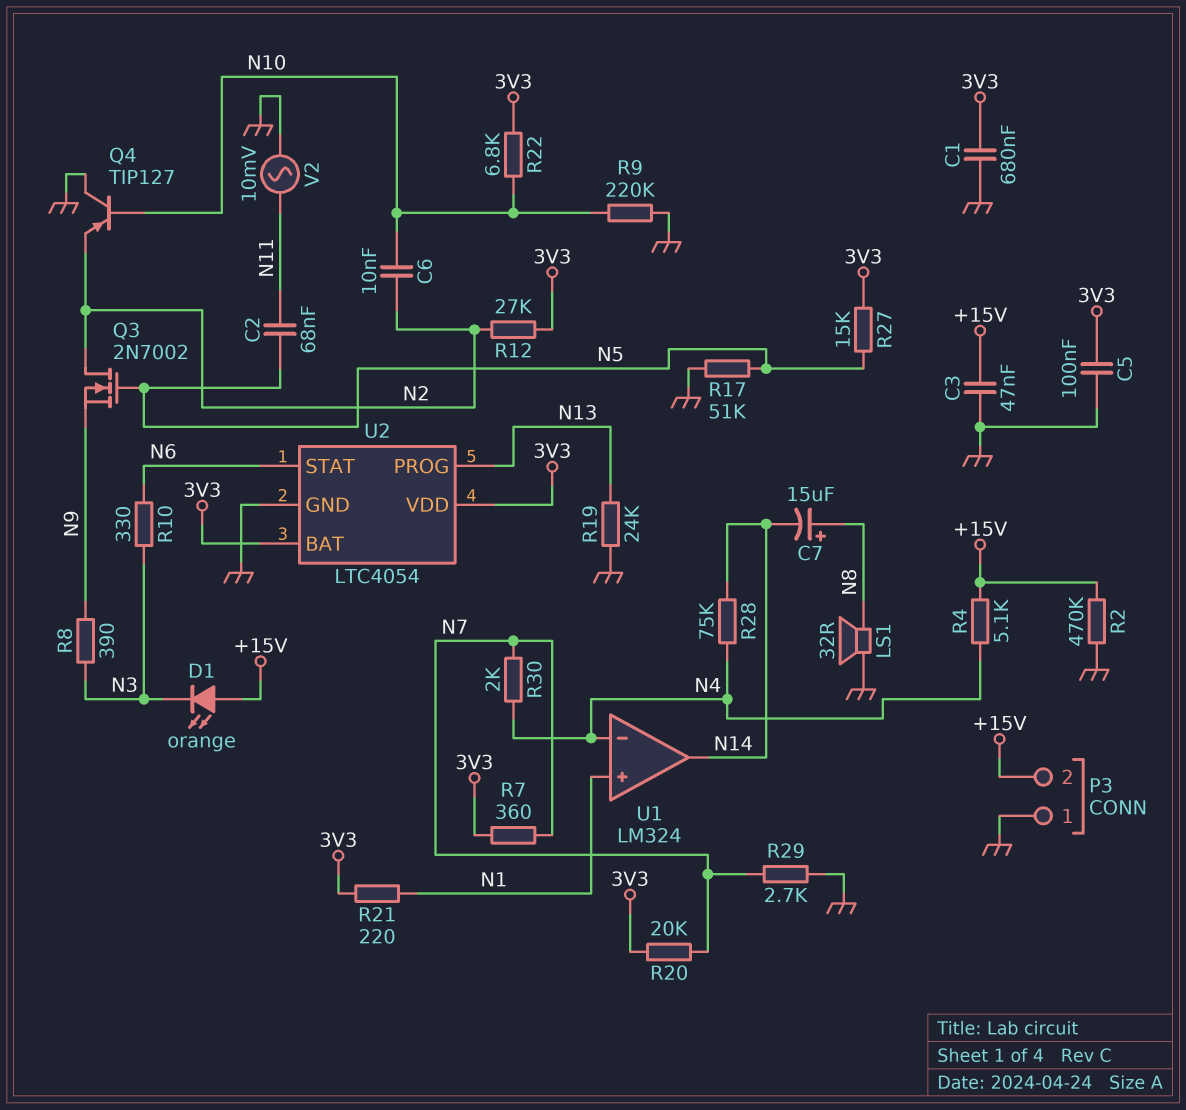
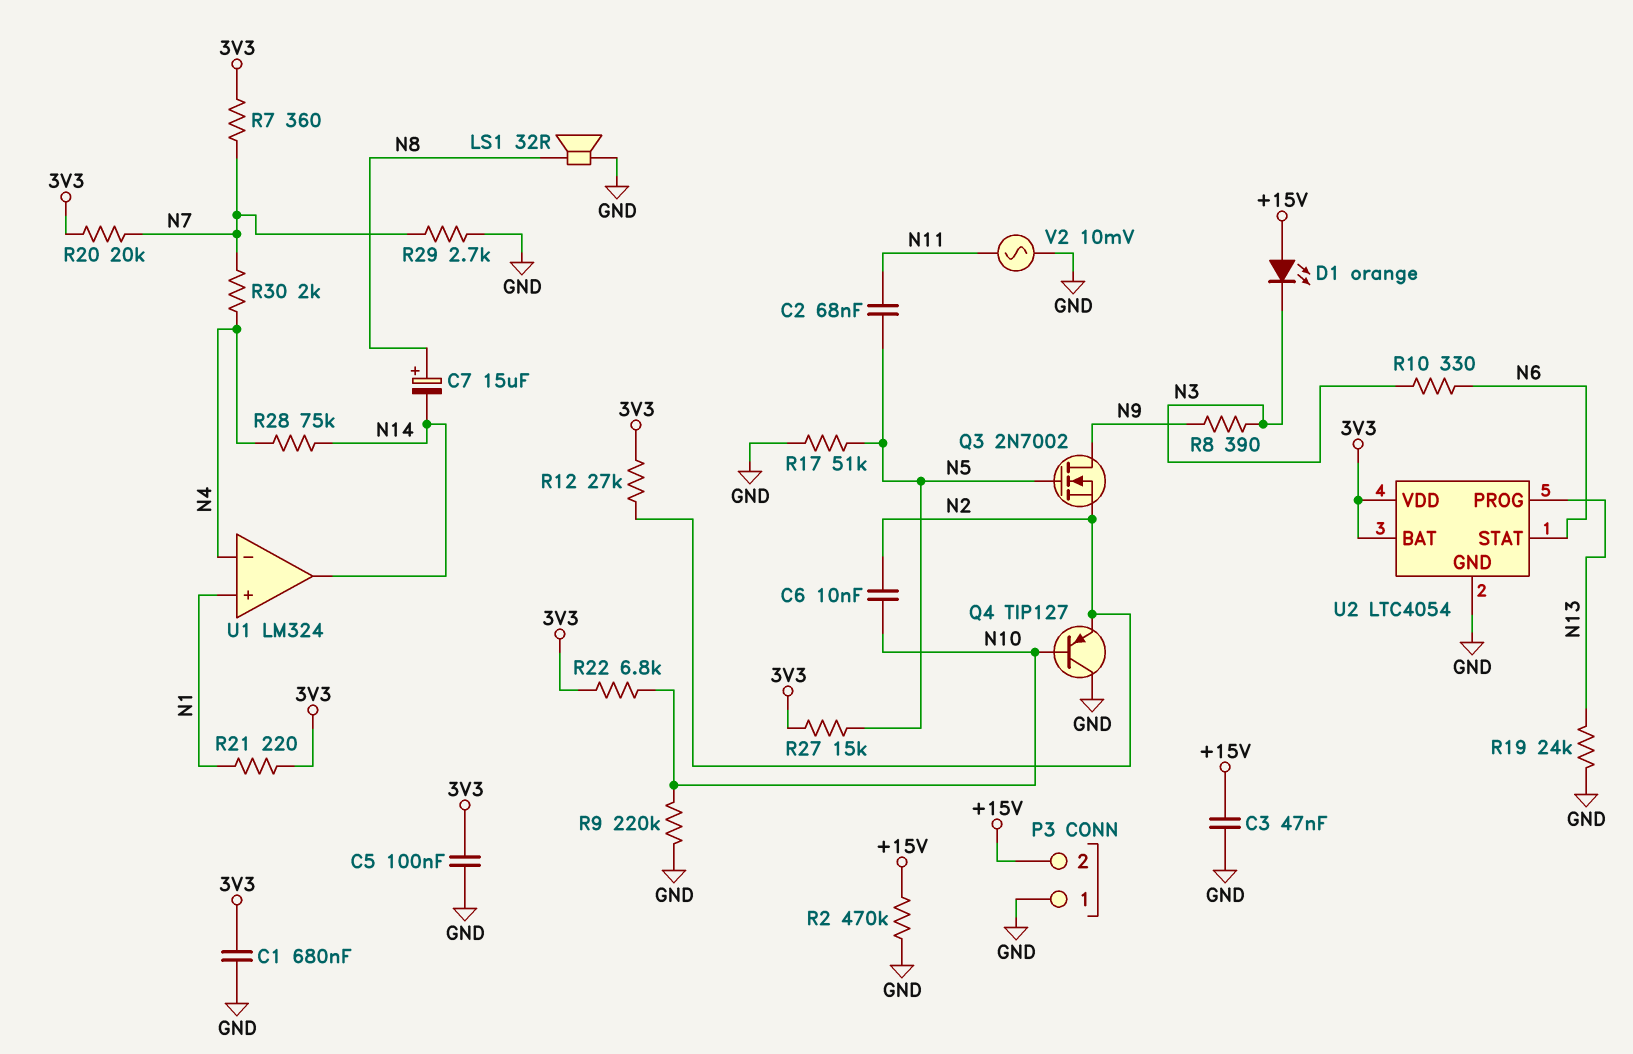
Q3: NMOS 2N7002 (G N5, D N2, S N9) -> NMOS 2N7002 (G N5, D N9, S N2)
R4: 5.1k (+15V, N4) -> none

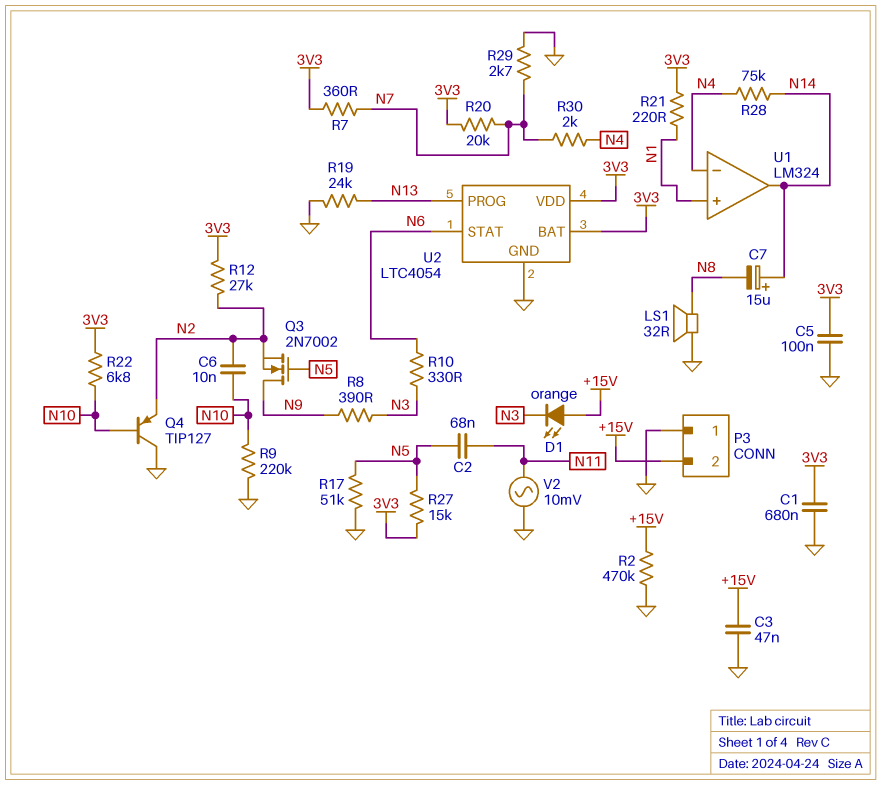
C7: 15uF (plus N8, minus N14) -> 15uF (plus N14, minus N8)

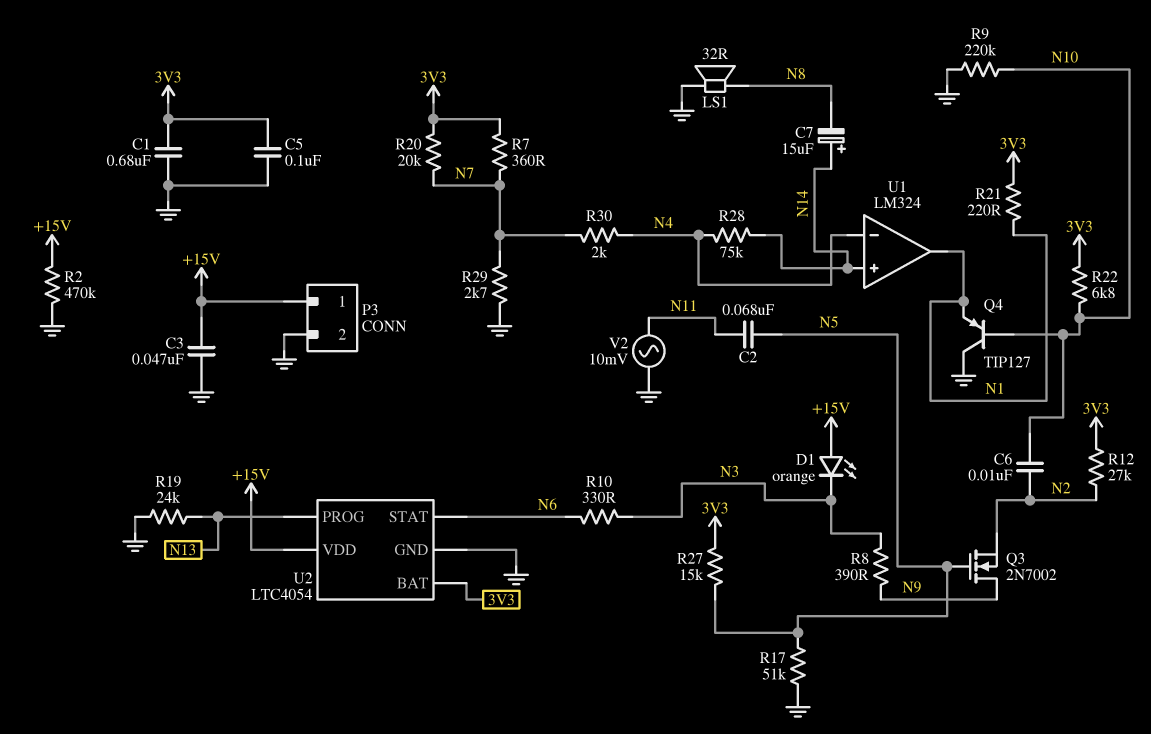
P3 pin 1: GND -> +15V
P3 pin 2: +15V -> GND
Q4: PNP TIP127 (B N10, C GND, E N2) -> PNP TIP127 (B N10, C GND, E N1)
U1 pin in+: N1 -> N14
U1 pin out: N14 -> N1
U2 pin VDD: 3V3 -> +15V

